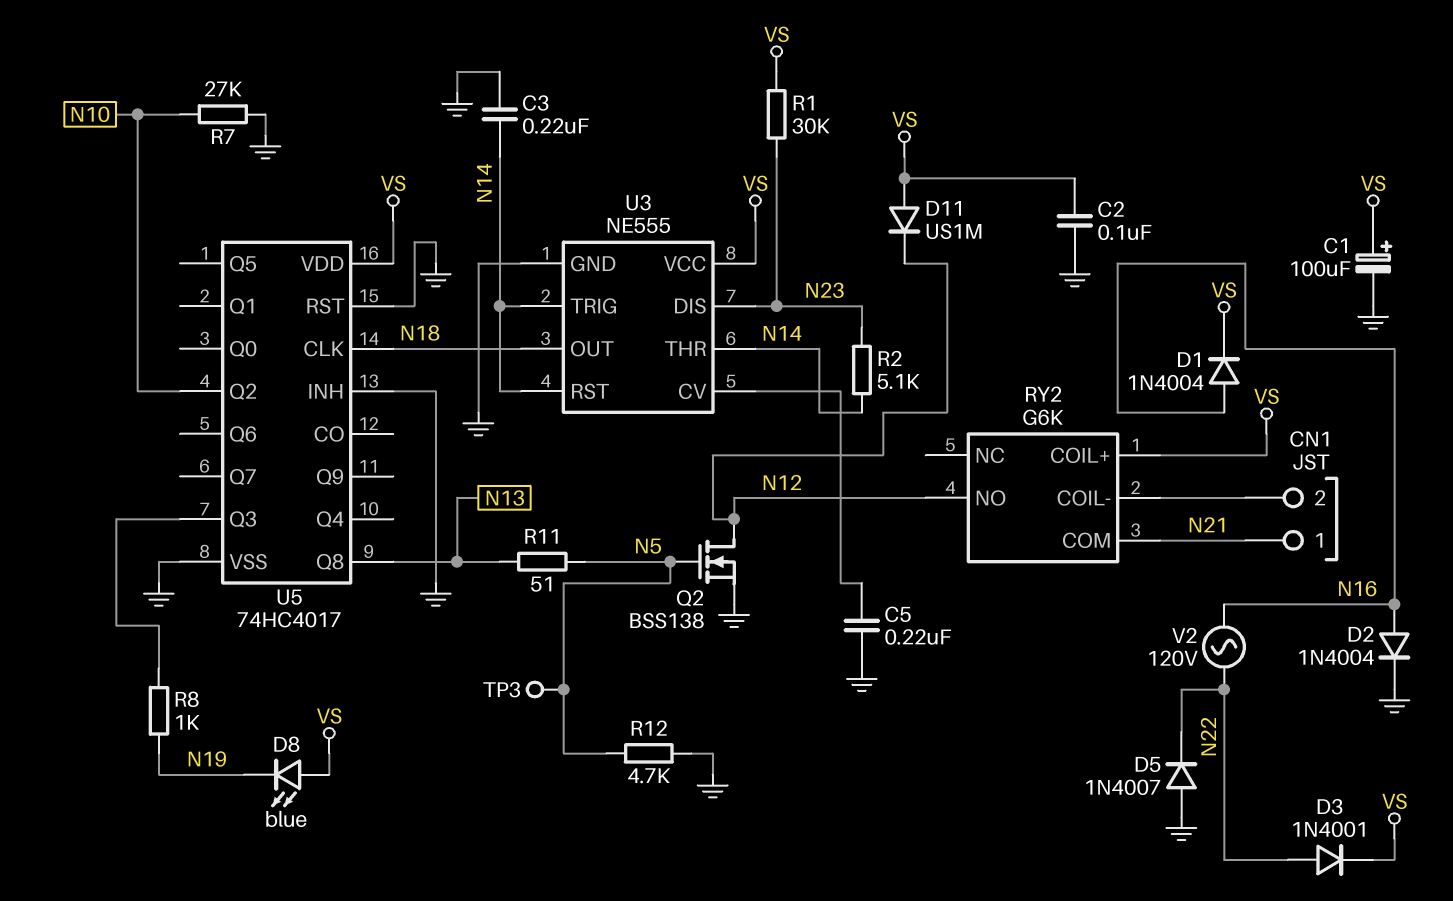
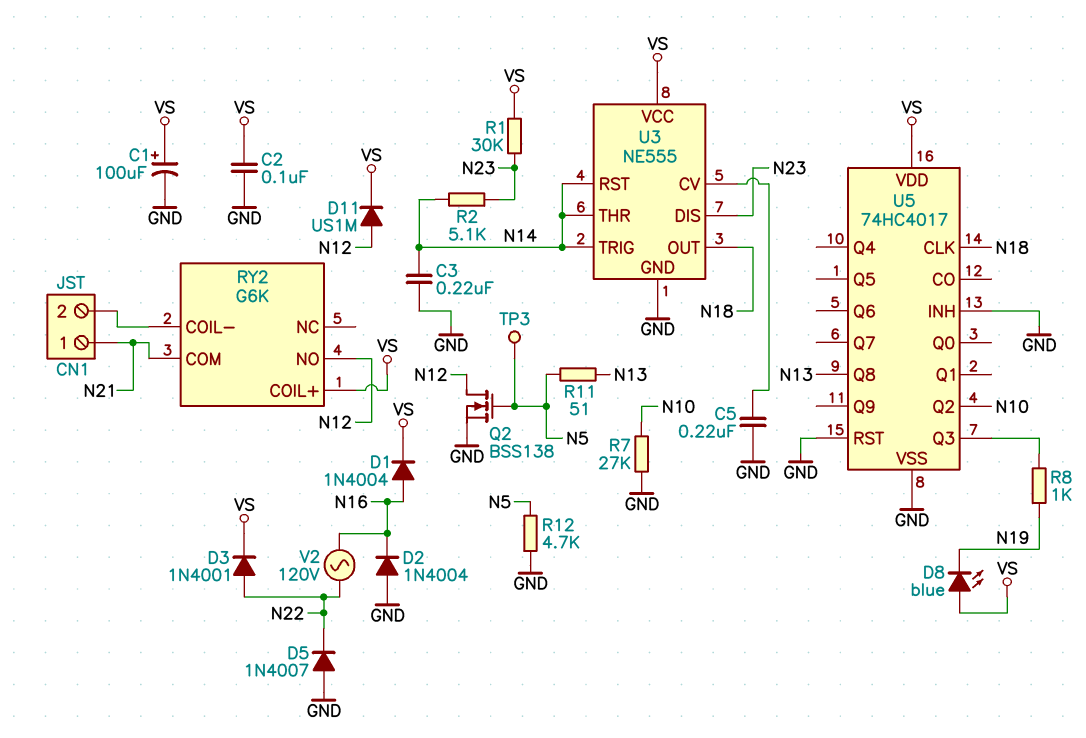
D2: diode 1N4004 (A N16, K GND) -> diode 1N4004 (A GND, K N16)
D11: diode US1M (A VS, K N12) -> diode US1M (A N12, K VS)

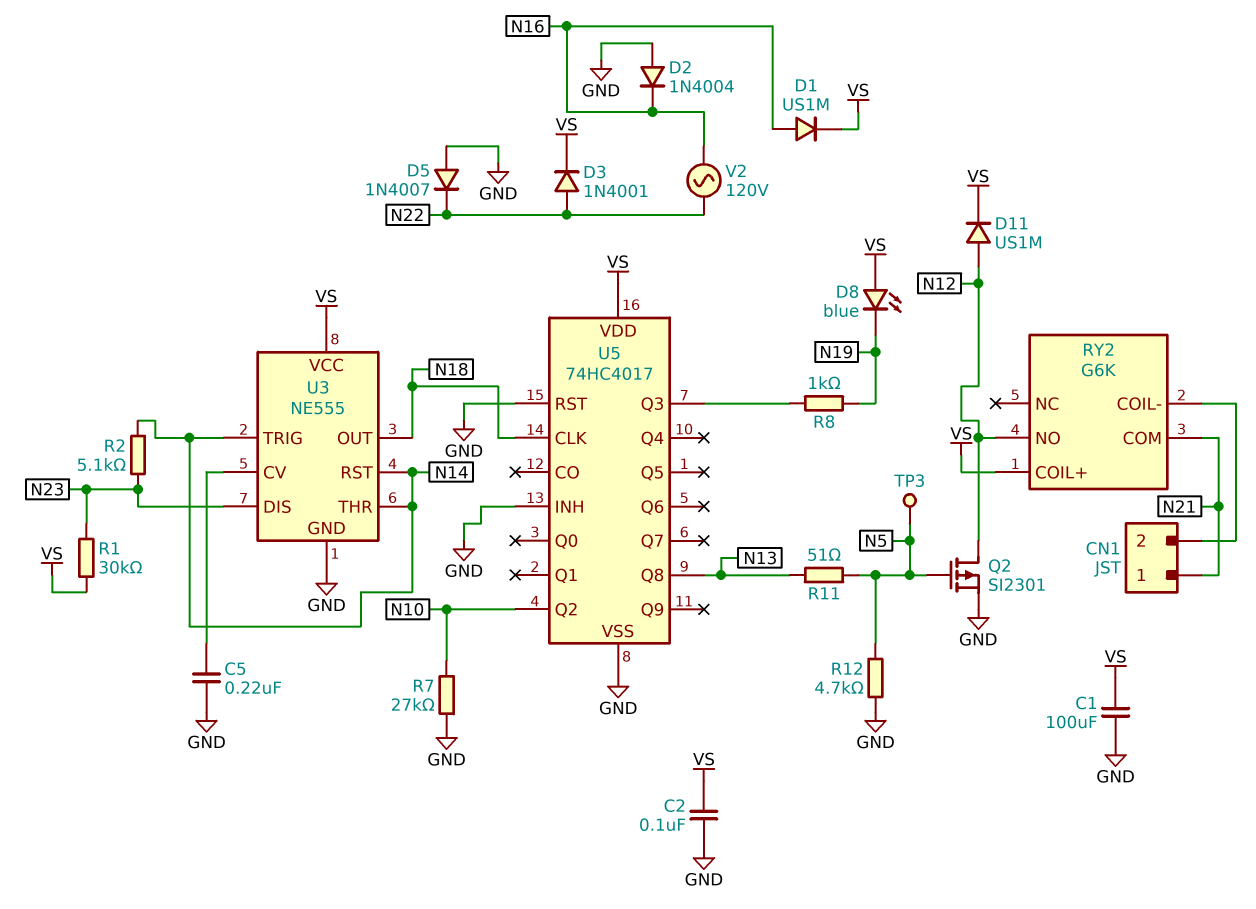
C1: 100uF (plus VS, minus GND) -> 100uF (GND, VS)
C3: 220nF (GND, N14) -> none
D1: diode 1N4004 (A N16, K VS) -> diode US1M (A N16, K VS)
Q2: NMOS BSS138 (G N5, D N12, S GND) -> PMOS SI2301 (G N5, D N12, S GND)

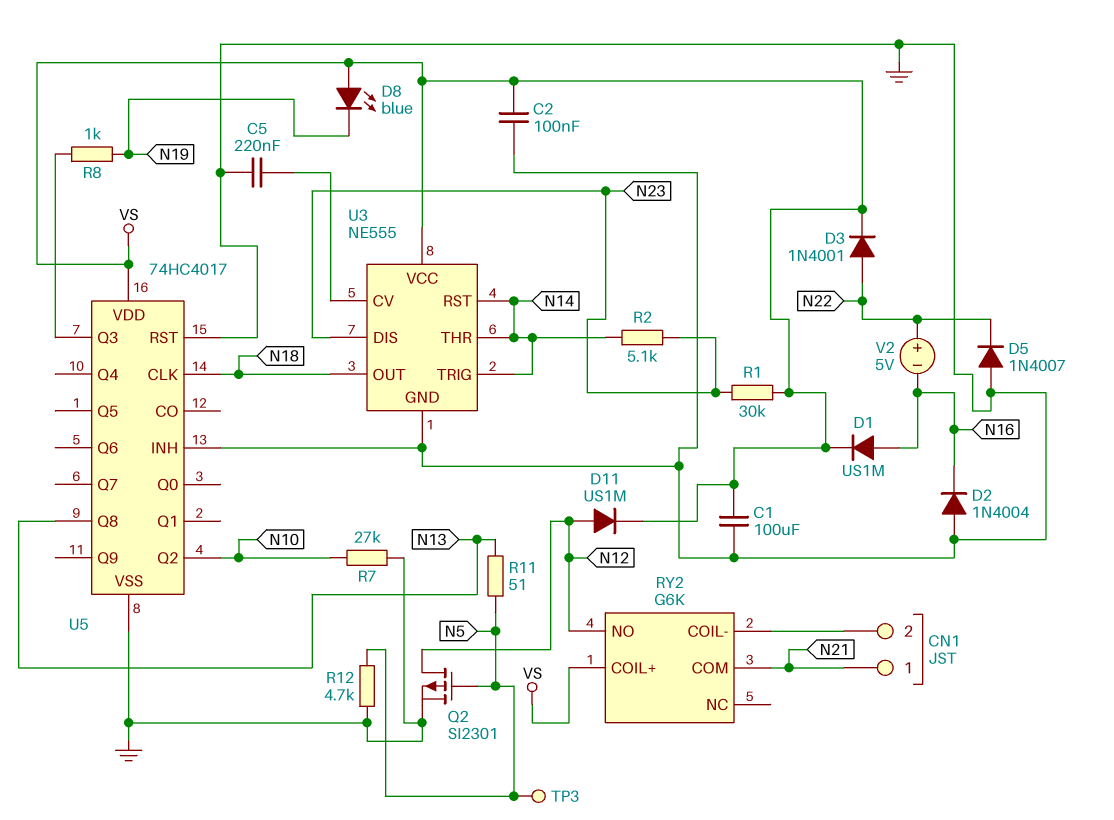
V2: AC 120V (N16, N22) -> 5V (plus N22, minus N16)

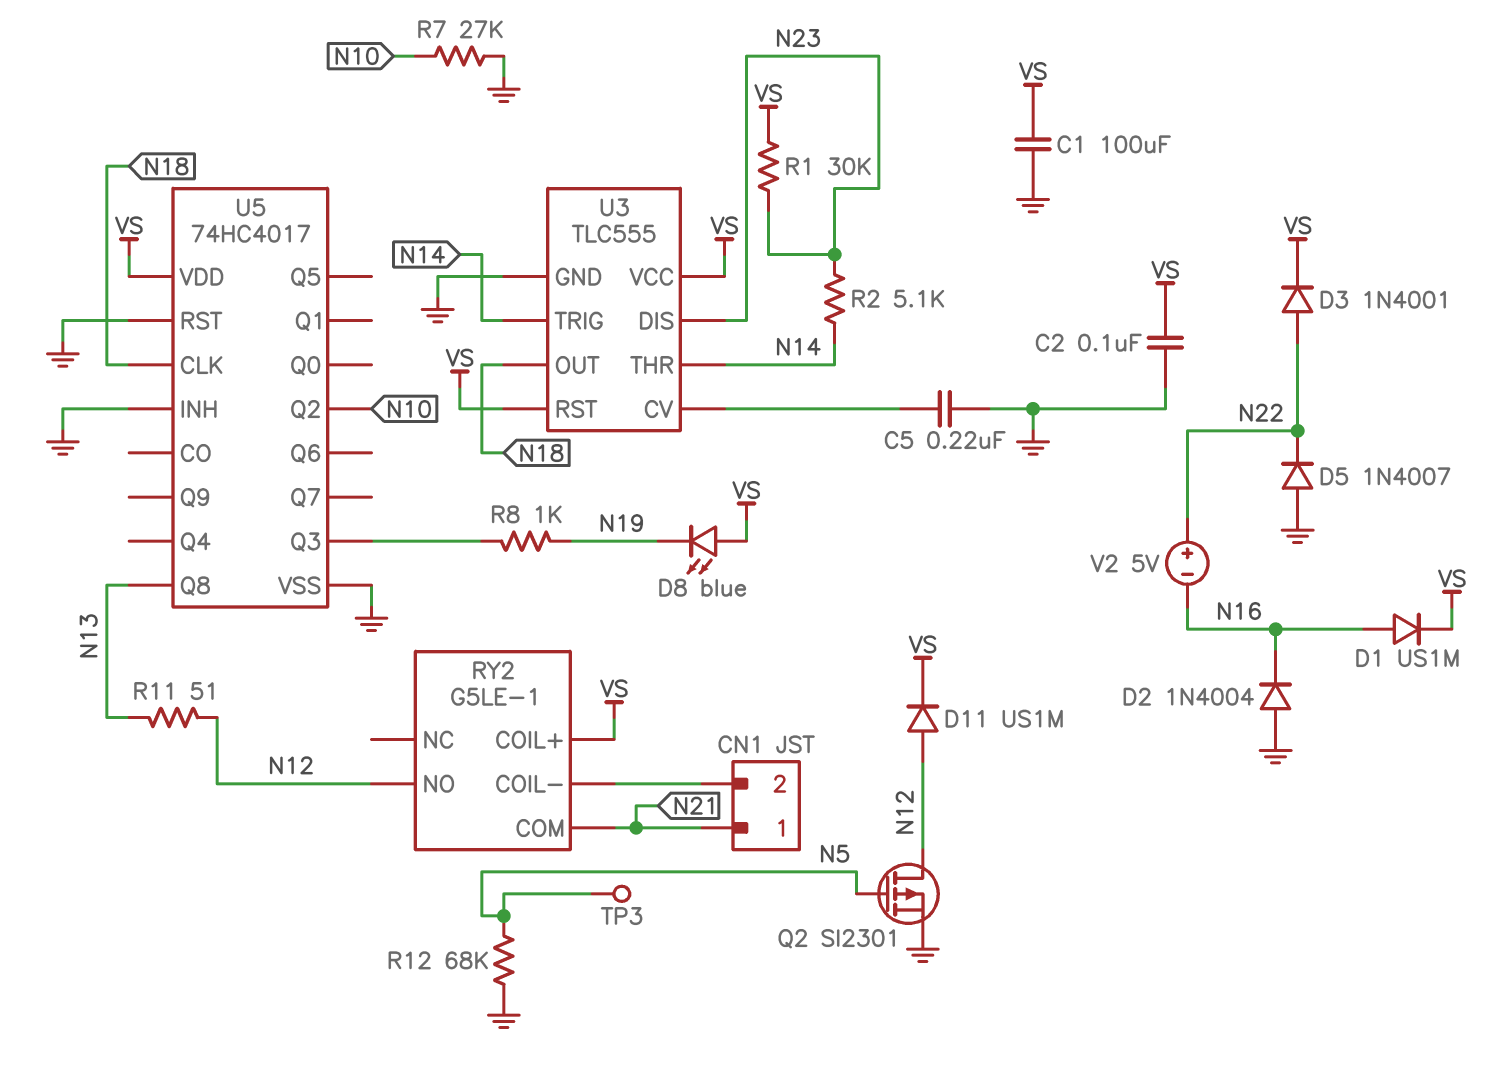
R11: 51 (N5, N13) -> 51 (N12, N13)
R12: 4.7k (GND, N5) -> 68k (GND, N5)
RY2: G6K -> G5LE-1
U3: NE555 -> TLC555
U3 pin RST: N14 -> VS

